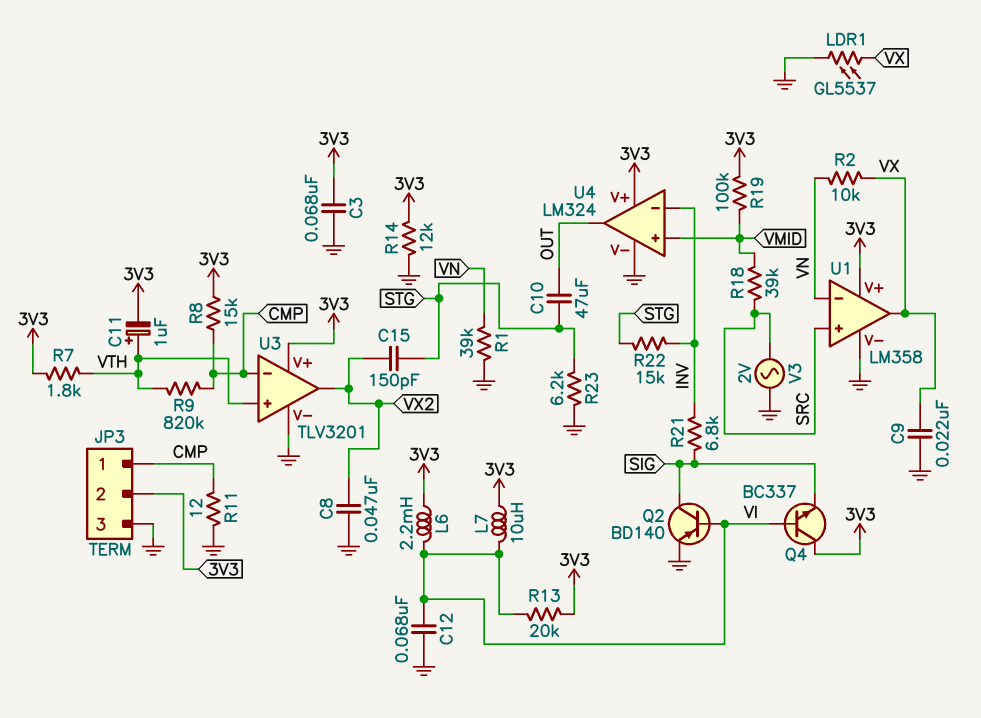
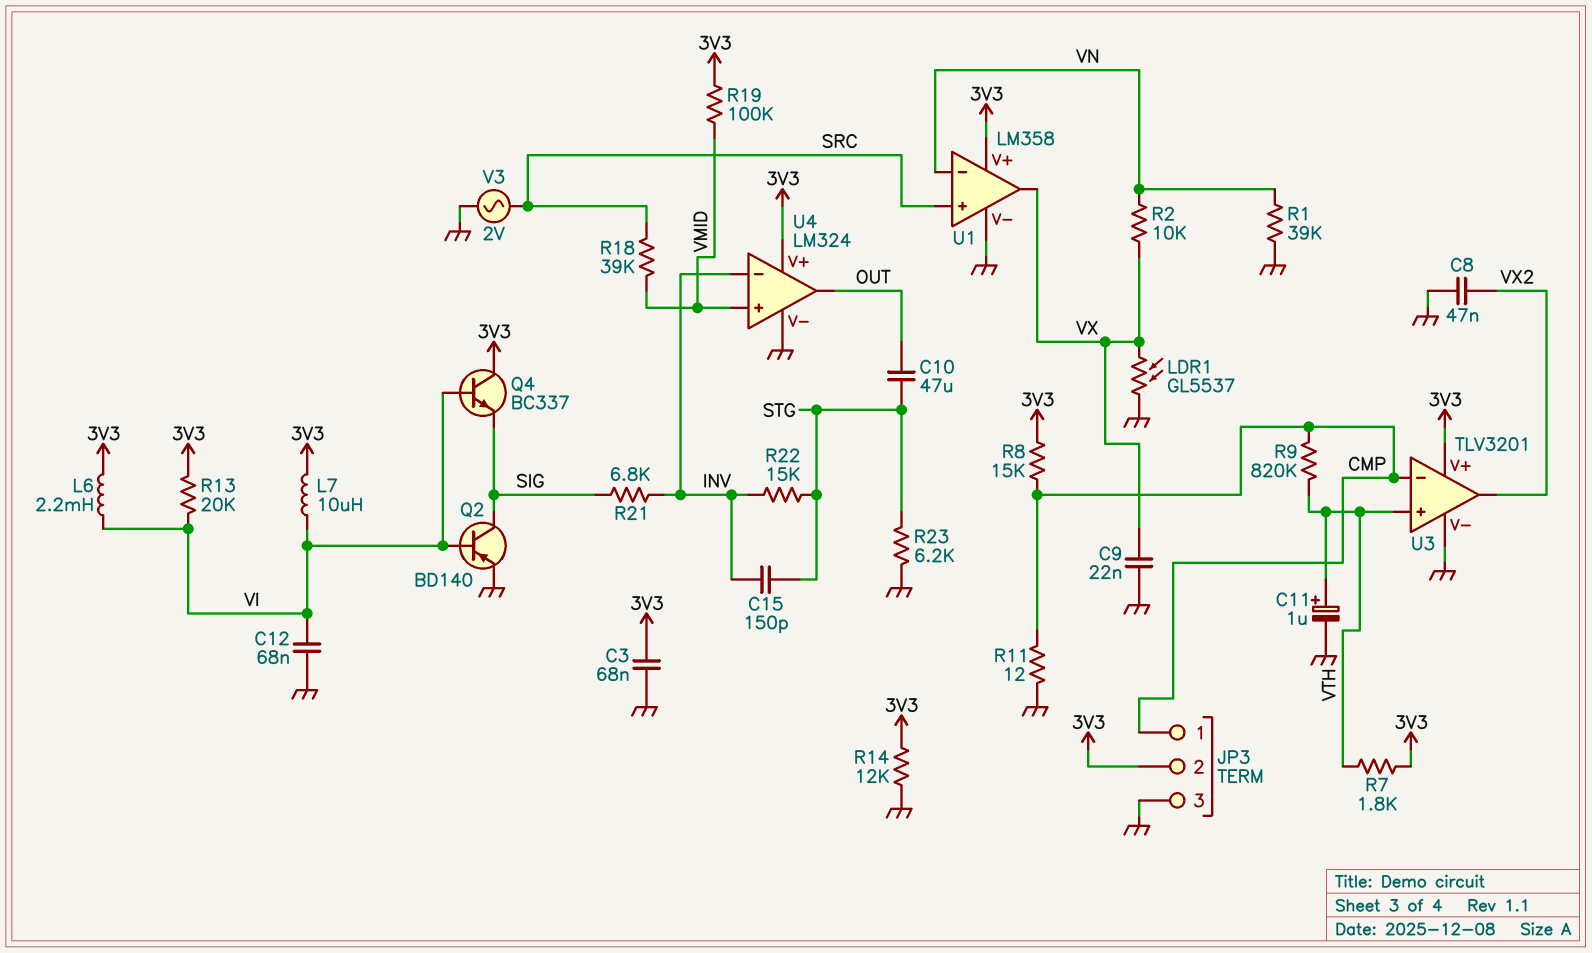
C11: 1uF (plus VTH, minus 3V3) -> 1uF (plus VTH, minus GND)
C15: 150pF (STG, VX2) -> 150pF (INV, STG)

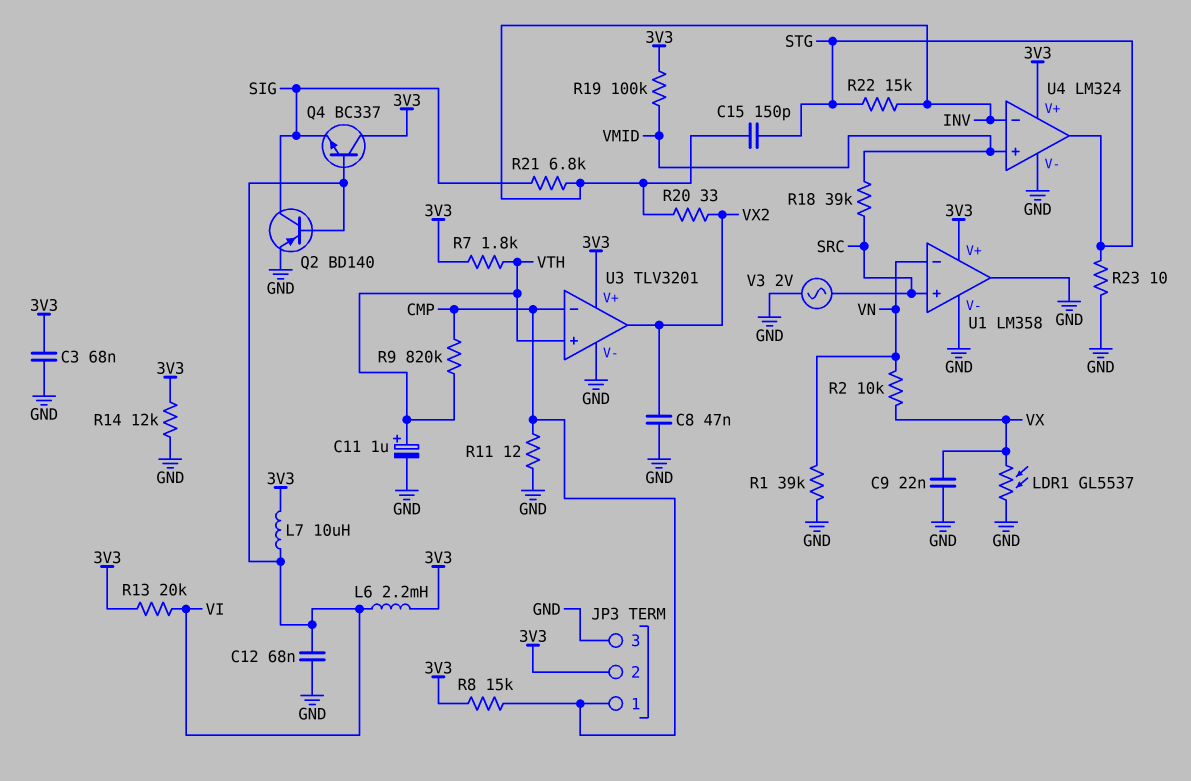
C10: 47uF (OUT, STG) -> none
R20: none -> 33 (INV, VX2)
R23: 6.2k (GND, STG) -> 10 (GND, STG)
U1 pin out: VX -> GND
U4 pin out: OUT -> STG

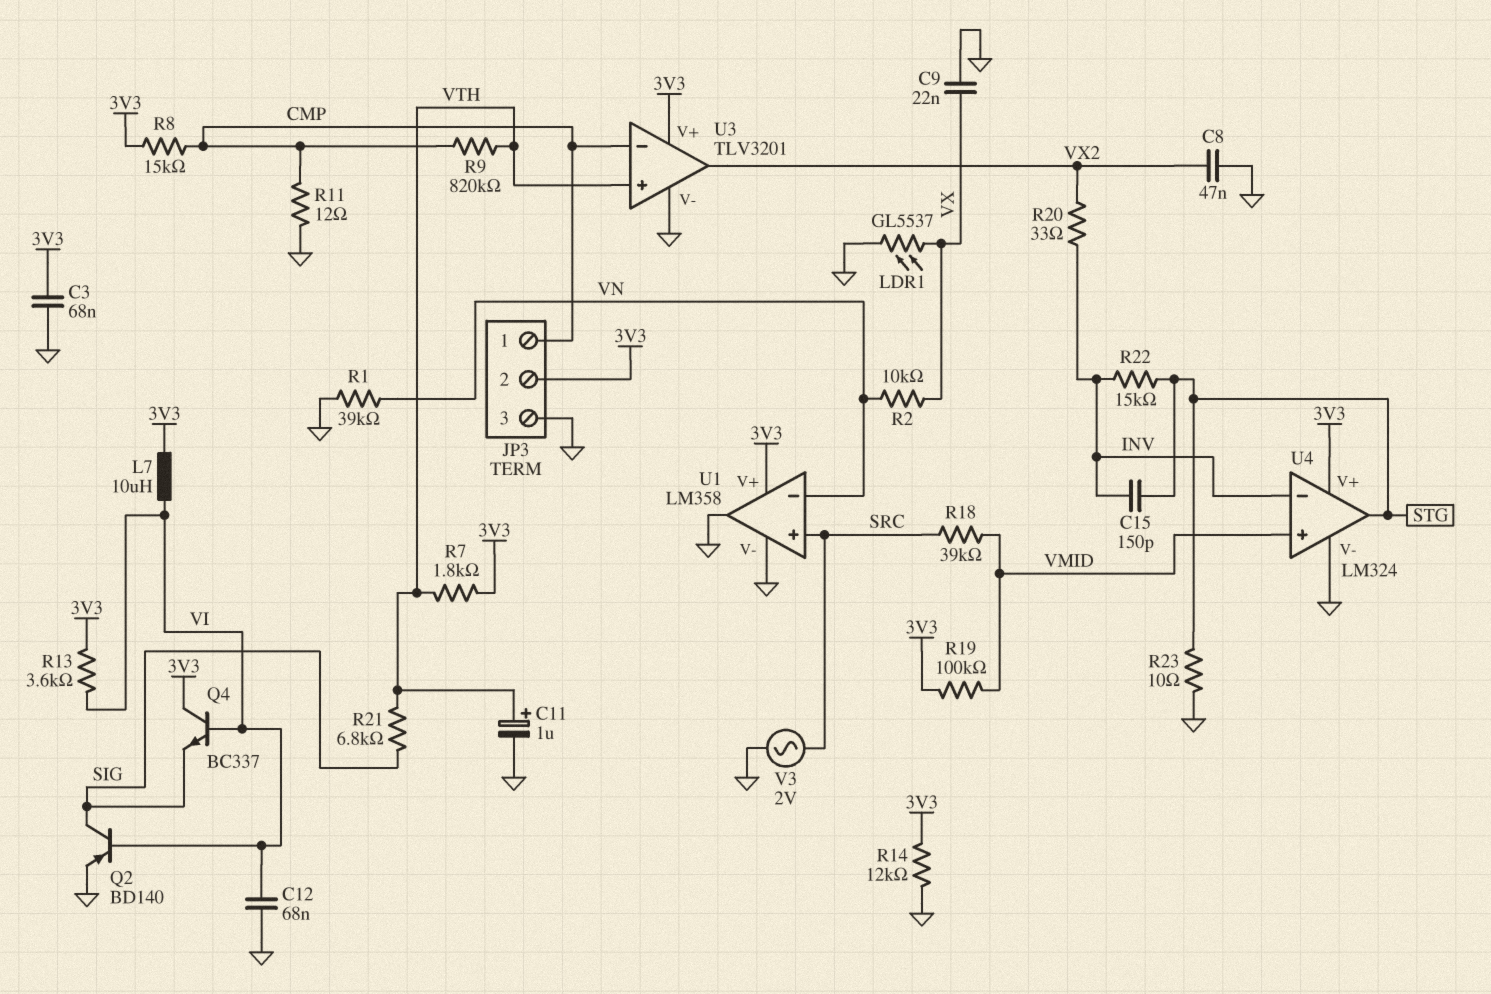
L6: 2.2mH (3V3, VI) -> none
R13: 20k (3V3, VI) -> 3.6k (3V3, VI)
R21: 6.8k (INV, SIG) -> 6.8k (SIG, VTH)

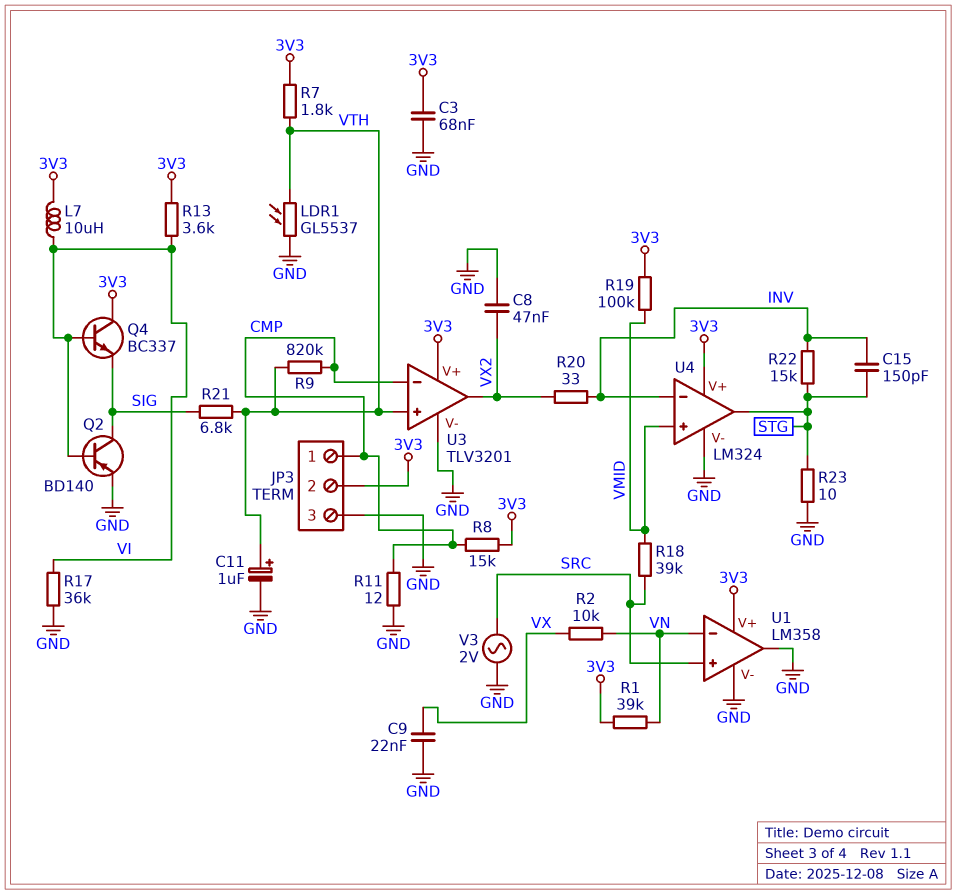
C12: 68nF (GND, VI) -> none
LDR1: GL5537 (GND, VX) -> GL5537 (GND, VTH)
R1: 39k (GND, VN) -> 39k (3V3, VN)
R14: 12k (3V3, GND) -> none
R17: none -> 36k (GND, VI)

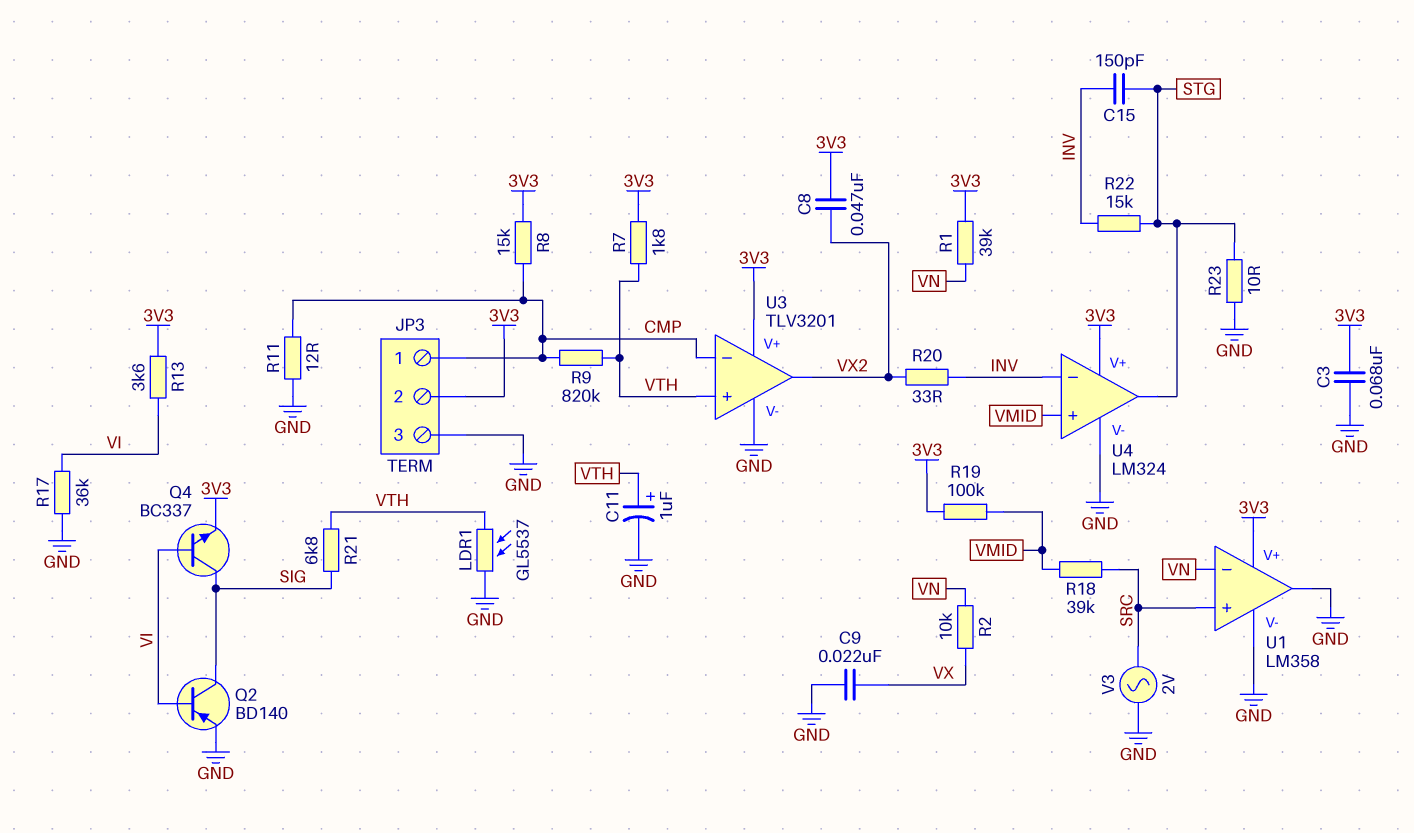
C8: 47nF (GND, VX2) -> 47nF (3V3, VX2)
L7: 10uH (3V3, VI) -> none
Q4: NPN BC337 (B VI, C 3V3, E SIG) -> NPN BC337 (B VI, C SIG, E 3V3)

